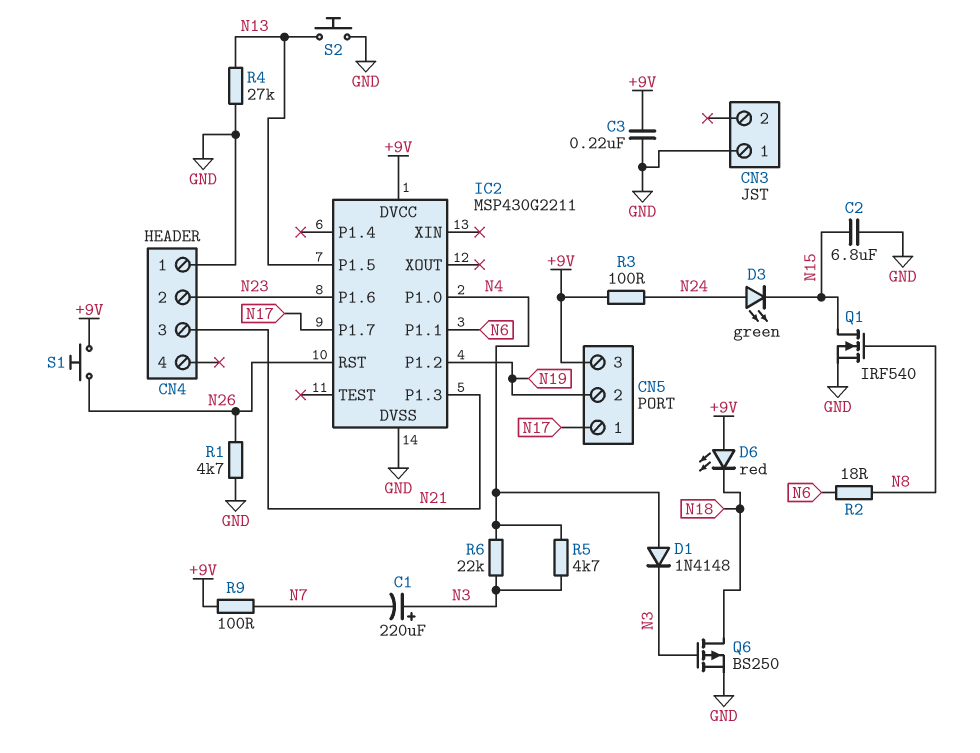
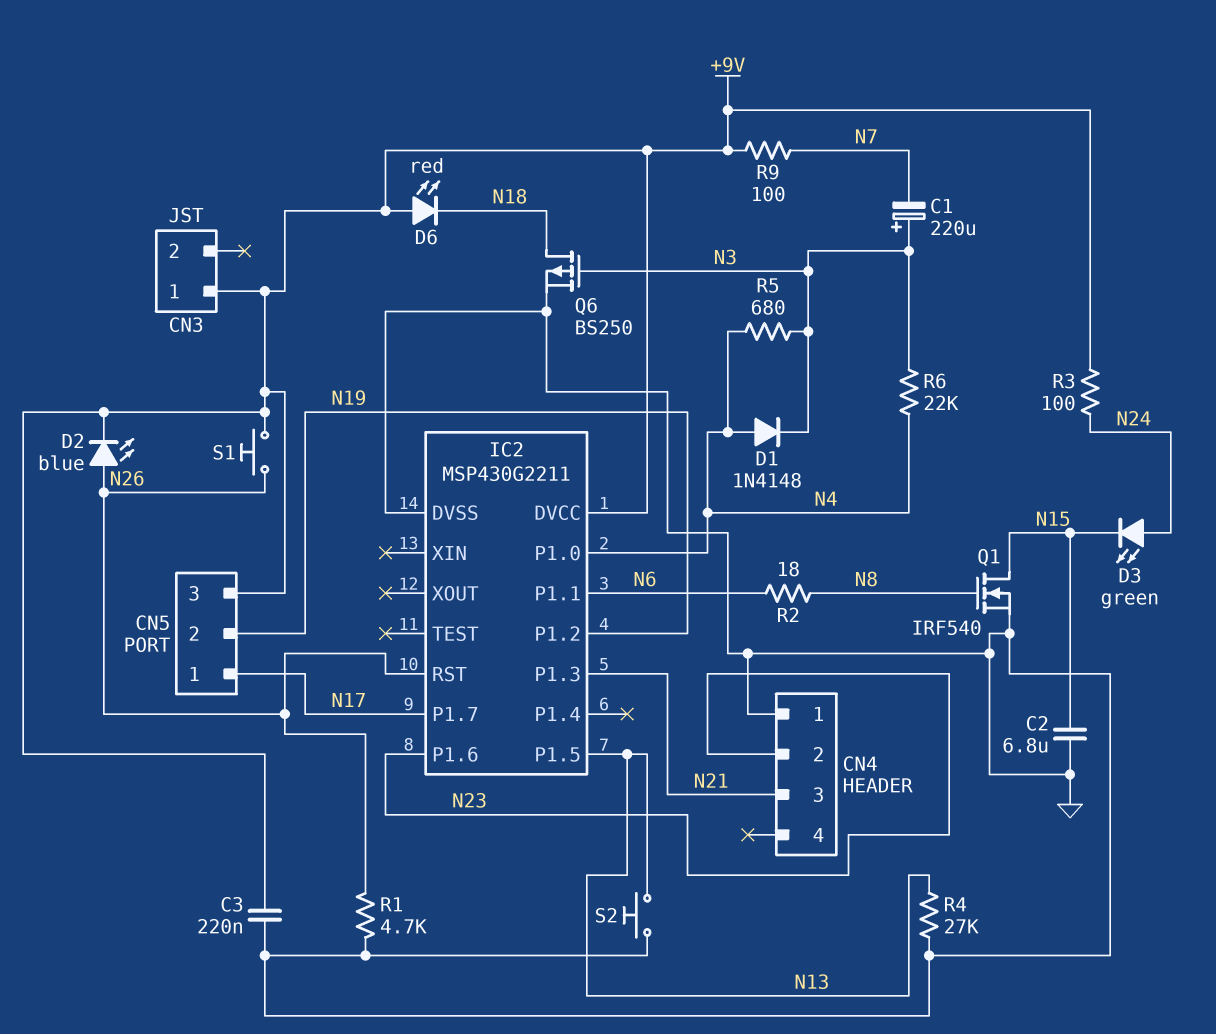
CN3 pin 1: GND -> +9V
D2: none -> LED blue (A N26, K +9V)
R5: 4.7k (N3, N4) -> 680 (N3, N4)

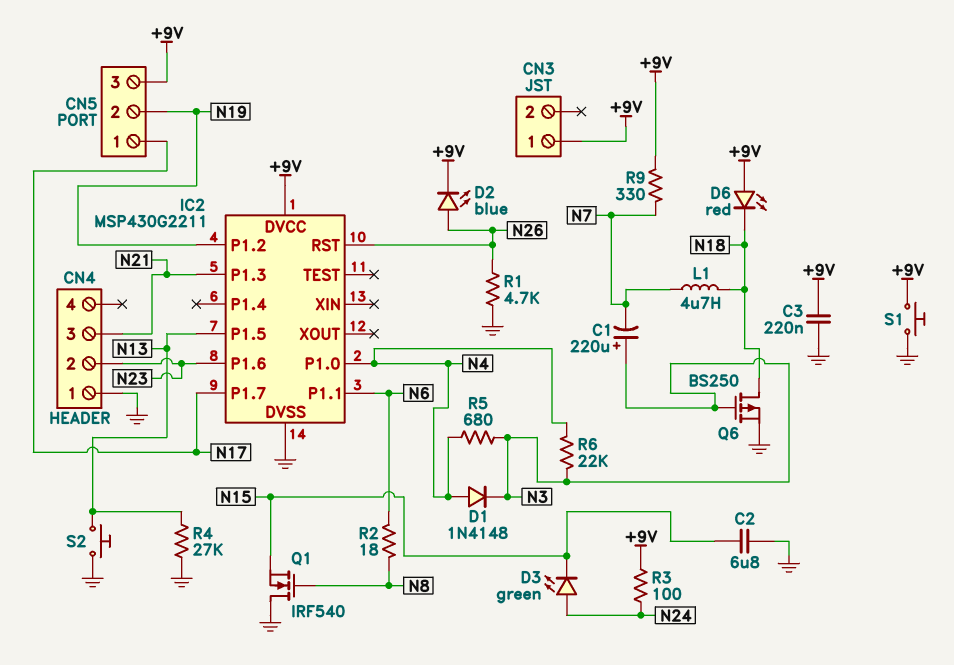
L1: none -> 4.7uH (N7, N18)
Q1: NMOS IRF540 (G N8, D N15, S GND) -> NMOS IRF540 (G N8, D GND, S N15)
R9: 100 (+9V, N7) -> 330 (+9V, N7)
S1: button (+9V, N26) -> button (+9V, GND)

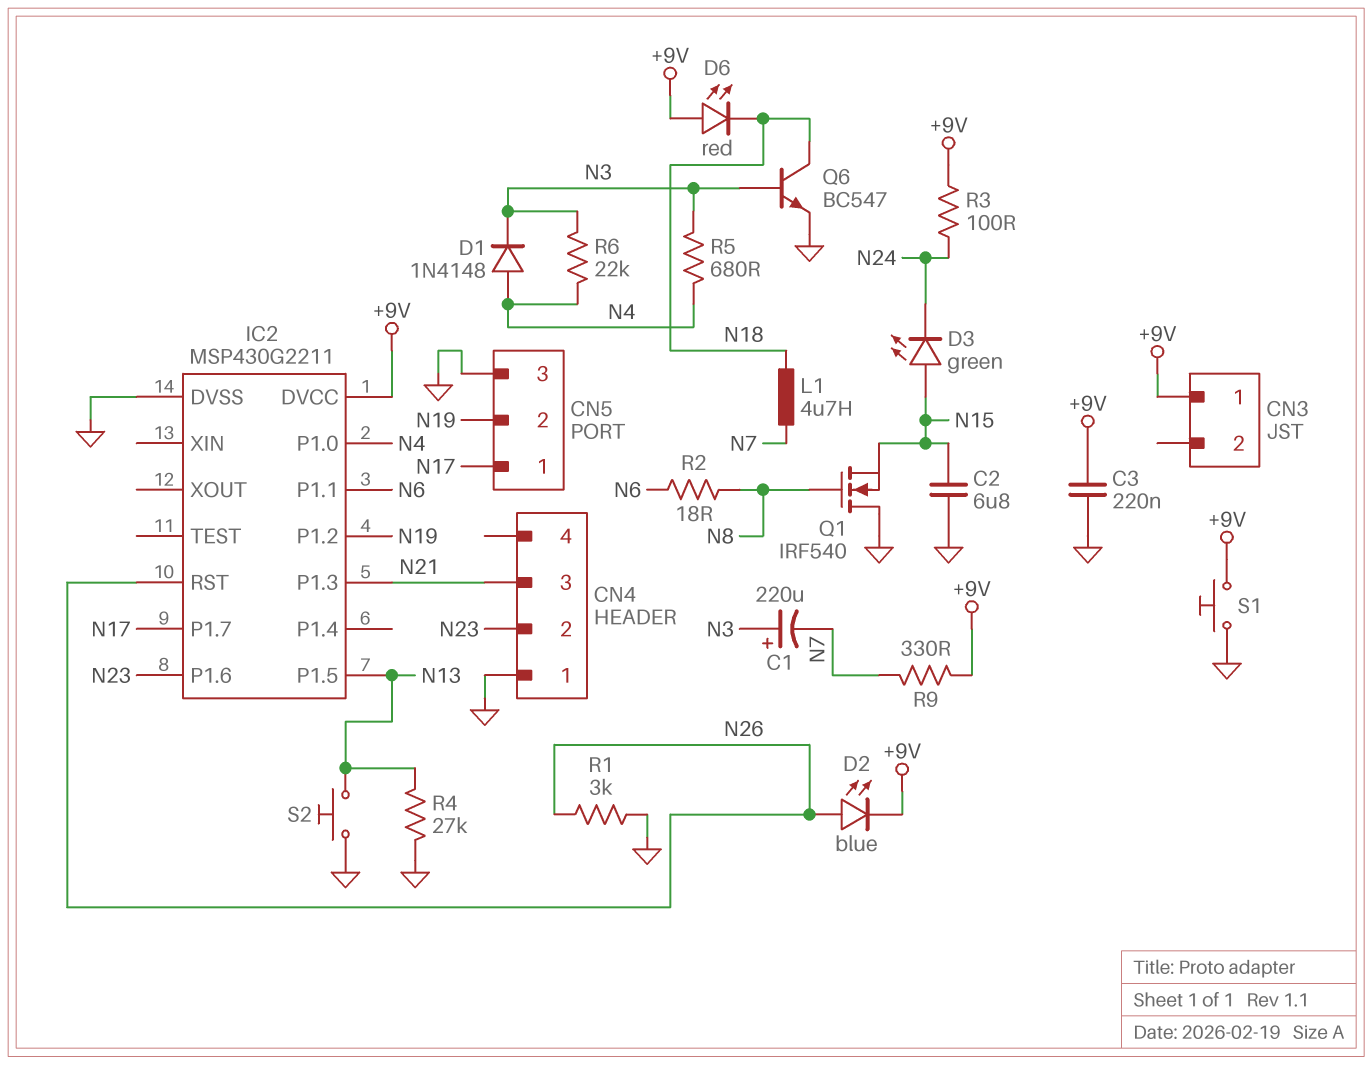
CN5 pin 3: +9V -> GND
D3: LED green (A N24, K N15) -> LED green (A N15, K N24)
Q6: PMOS BS250 (G N3, D N18, S GND) -> NPN BC547 (B N3, C N18, E GND)
R1: 4.7k (GND, N26) -> 3k (GND, N26)

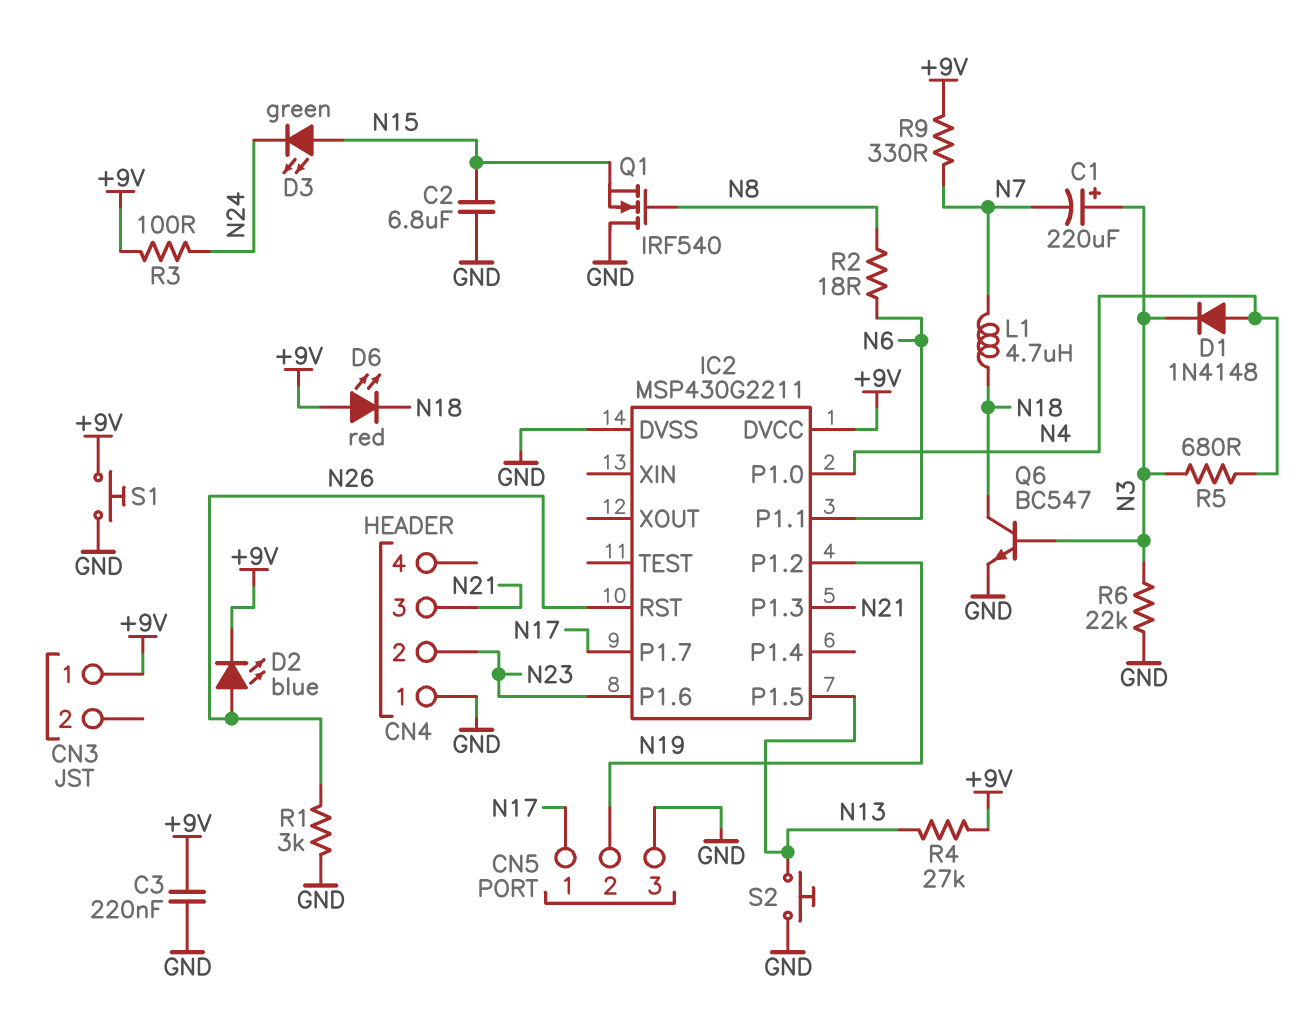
R4: 27k (GND, N13) -> 27k (+9V, N13)
R6: 22k (N3, N4) -> 22k (GND, N3)

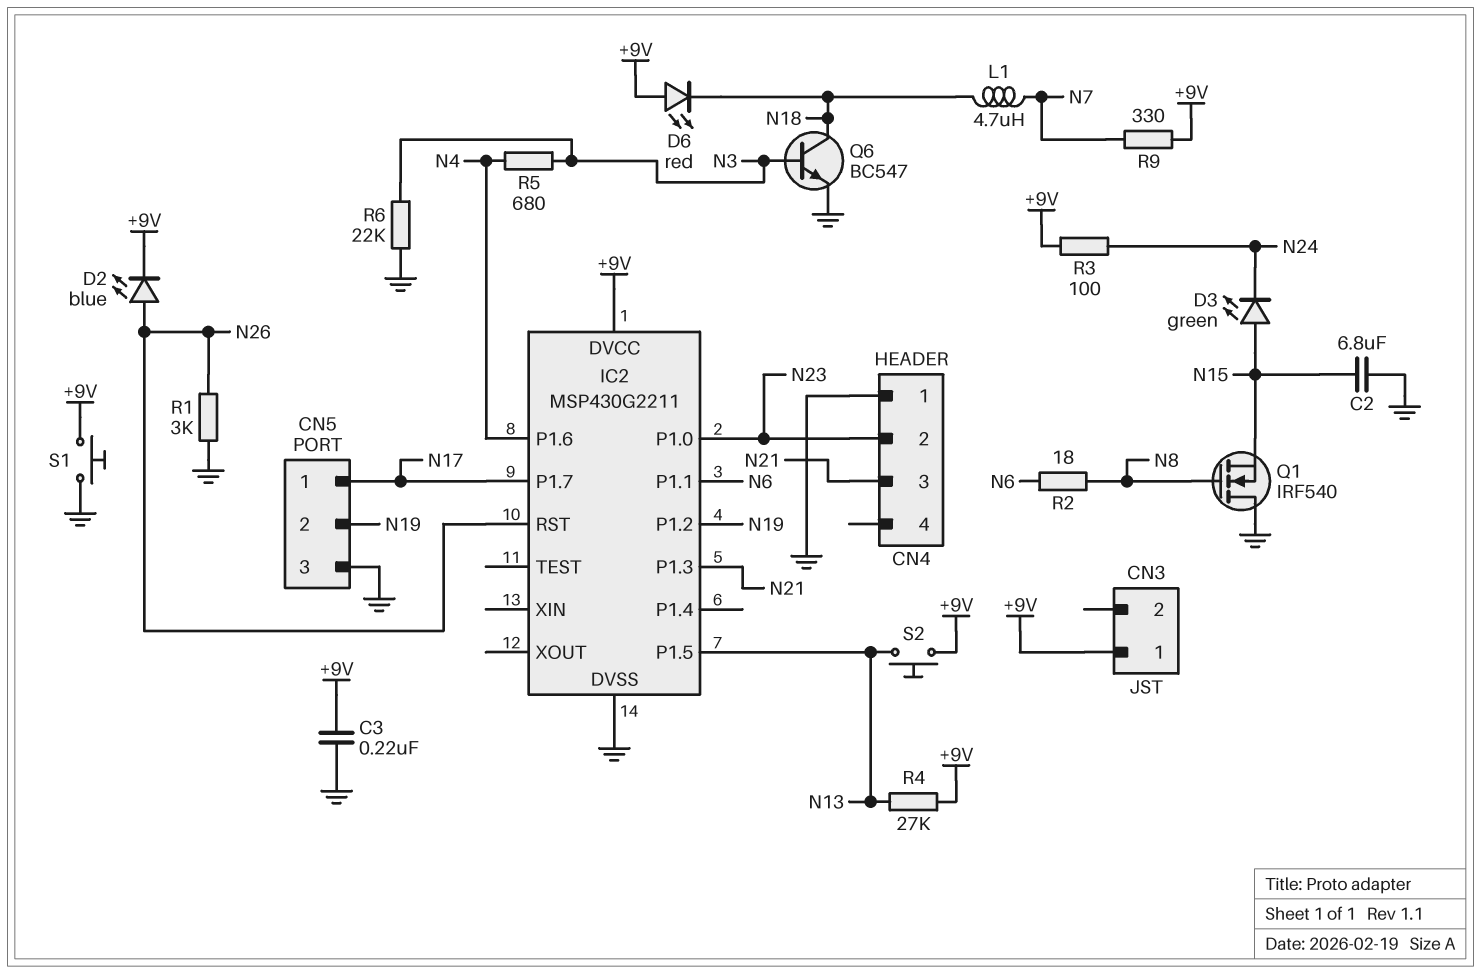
C1: 220uF (plus N3, minus N7) -> none
D1: diode 1N4148 (A N4, K N3) -> none
IC2 pin P1.0: N4 -> N23
IC2 pin P1.6: N23 -> N4
S2: button (GND, N13) -> button (+9V, N13)

